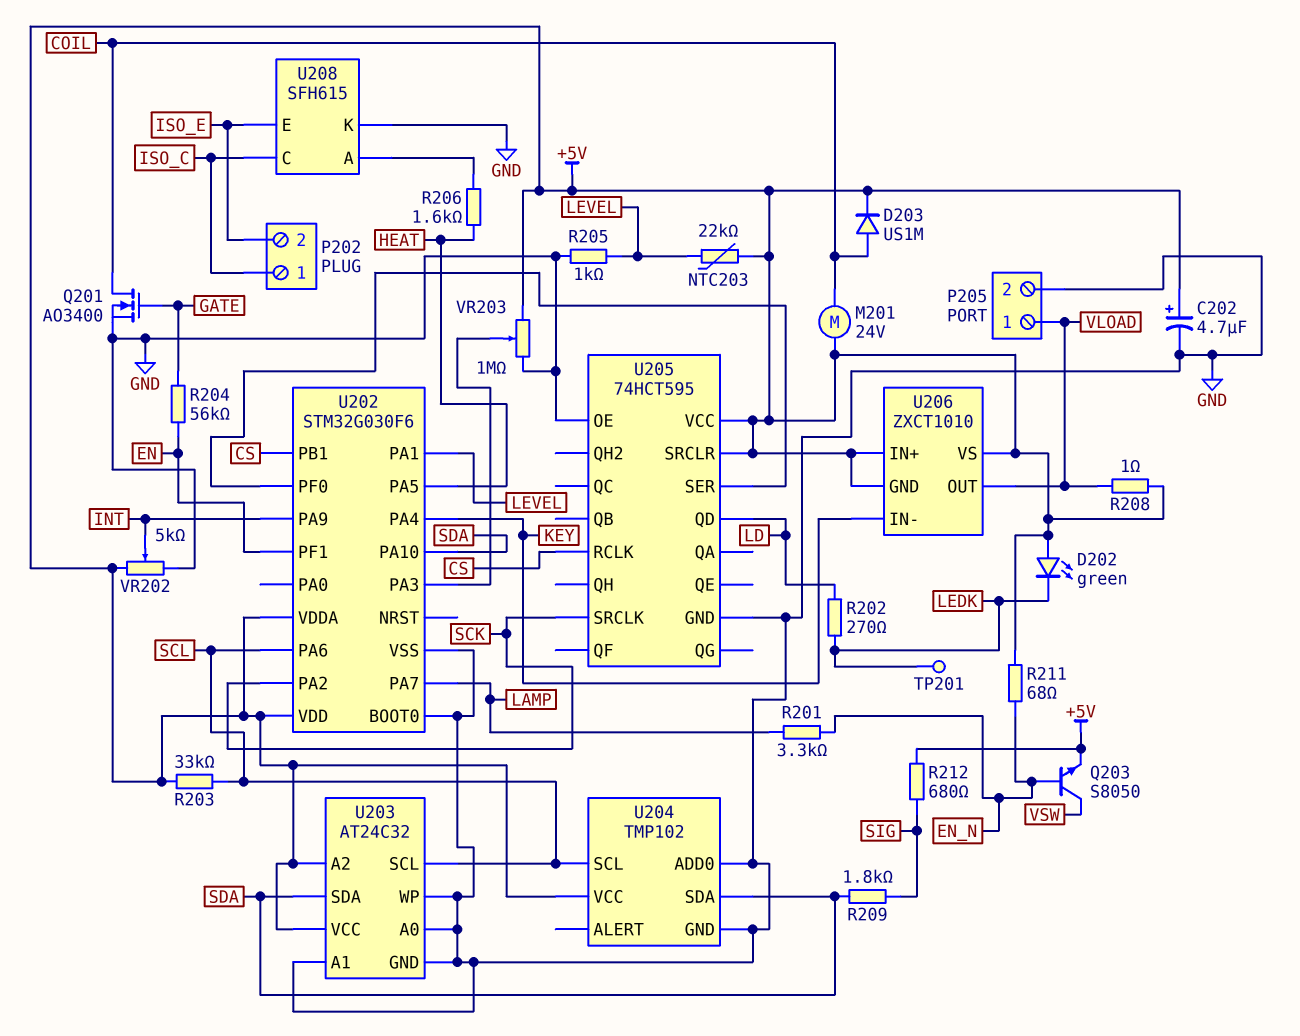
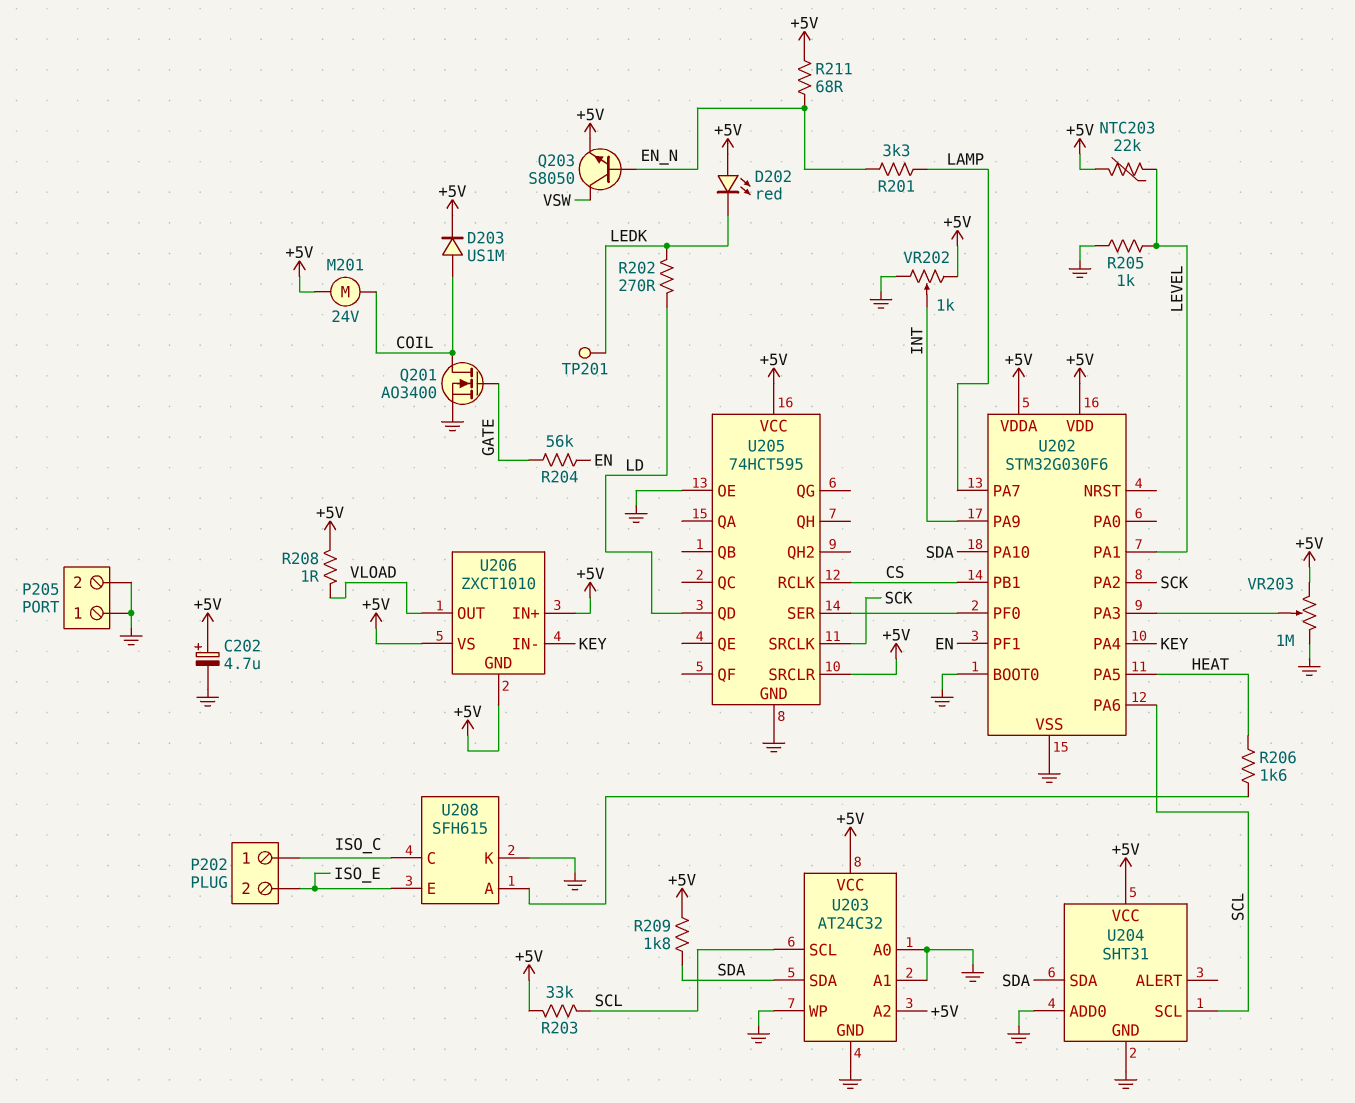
D202: LED green (A +5V, K LEDK) -> LED red (A +5V, K LEDK)
P205 pin 1: VLOAD -> GND
R209: 1.8k (SDA, SIG) -> 1.8k (+5V, SDA)
R212: 680 (+5V, SIG) -> none
U204: TMP102 -> SHT31
VR202: 5k (+5V, GND, wiper INT) -> 1k (+5V, GND, wiper INT)

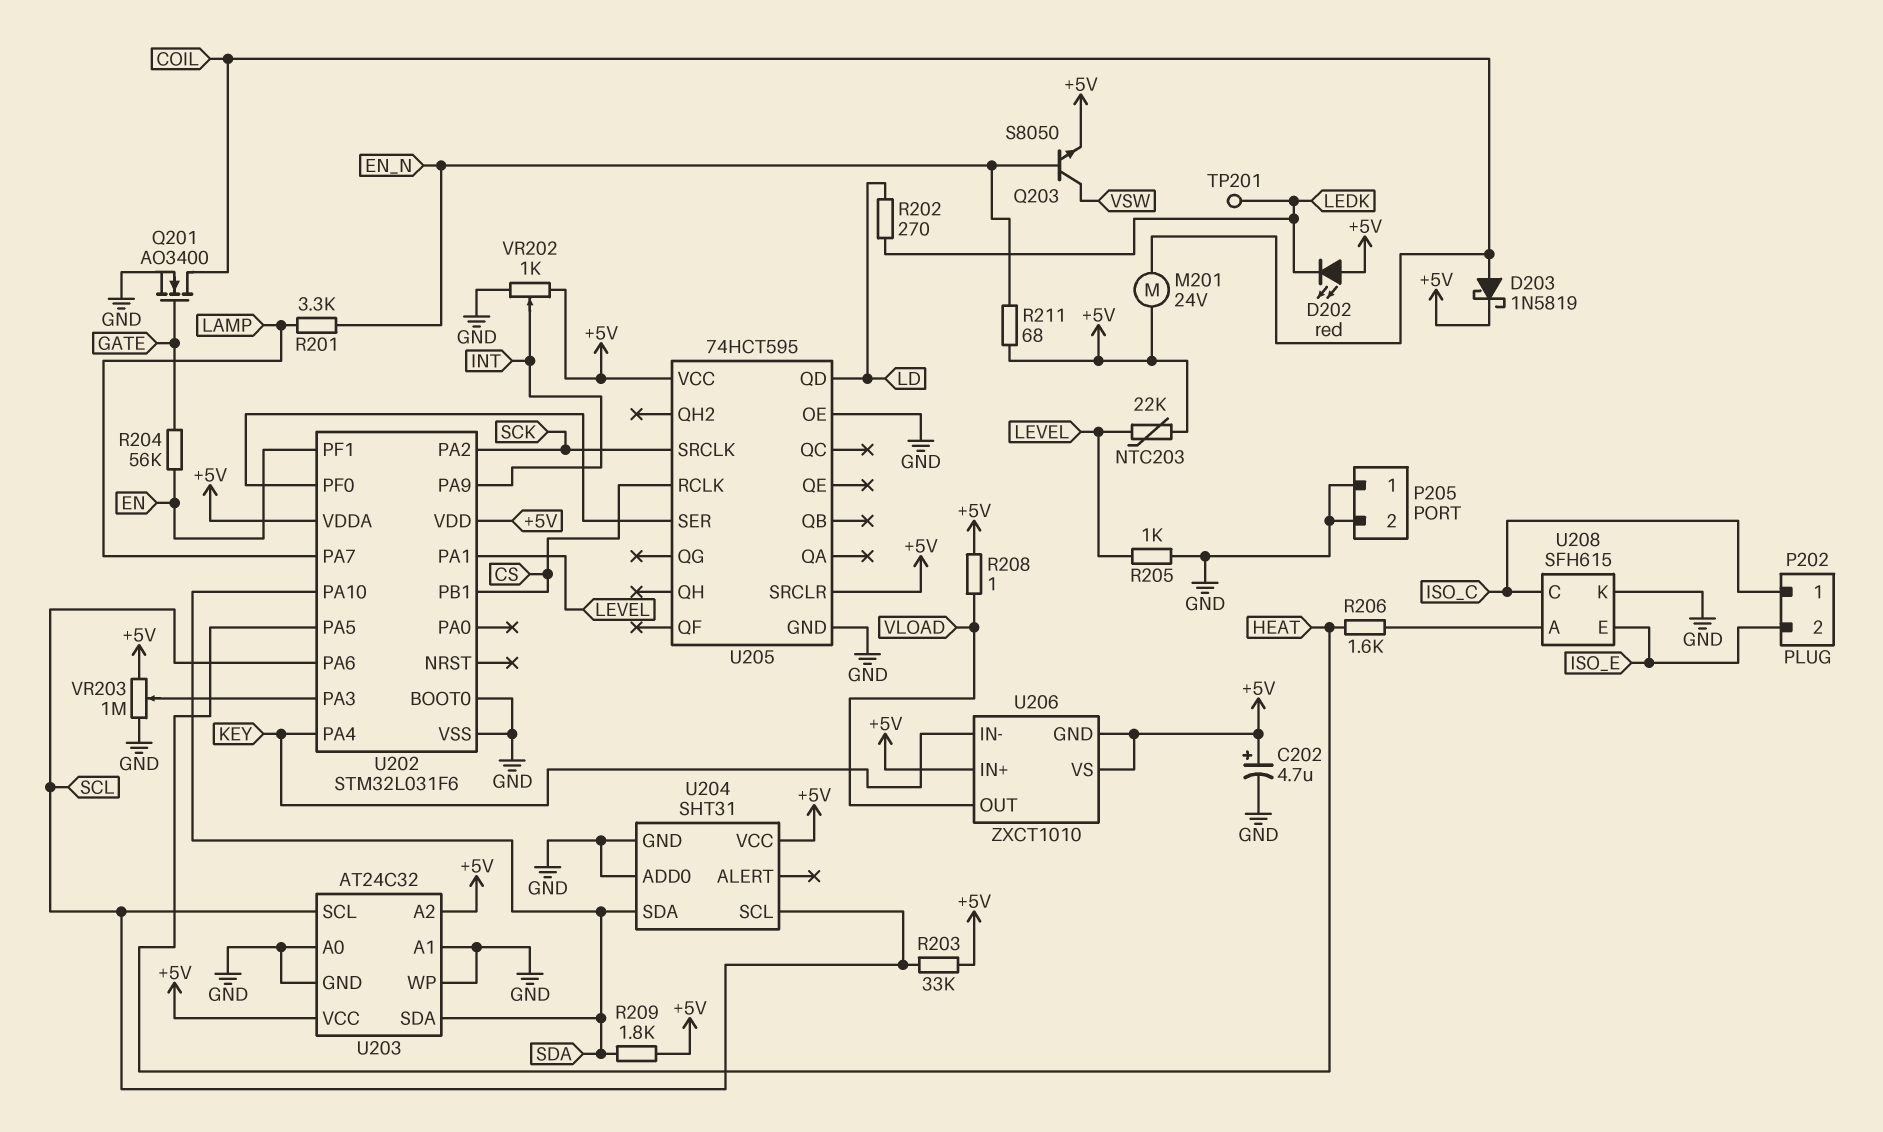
D203: diode US1M (A COIL, K +5V) -> schottky 1N5819 (A COIL, K +5V)
U202: STM32G030F6 -> STM32L031F6

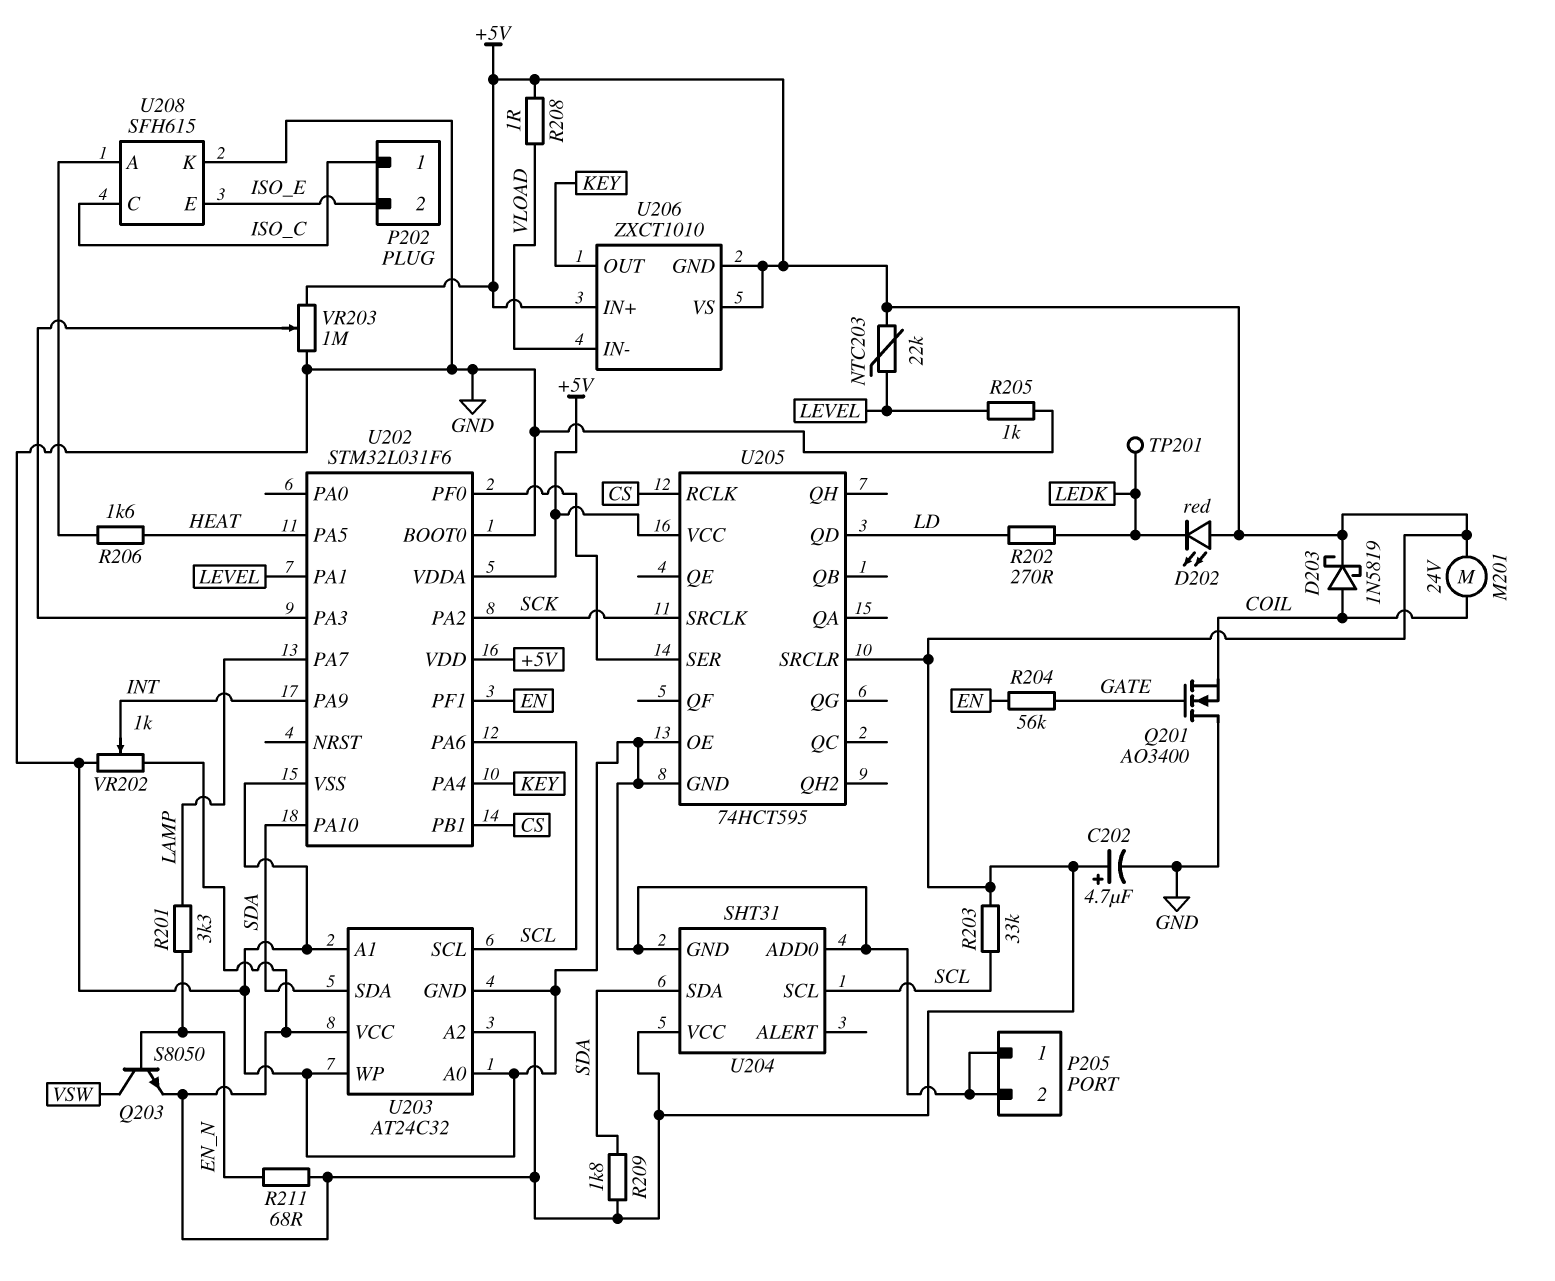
Q201: NMOS AO3400 (G GATE, D COIL, S GND) -> NMOS AO3400 (G GATE, D GND, S COIL)
U206 pin IN-: KEY -> VLOAD
U206 pin OUT: VLOAD -> KEY

